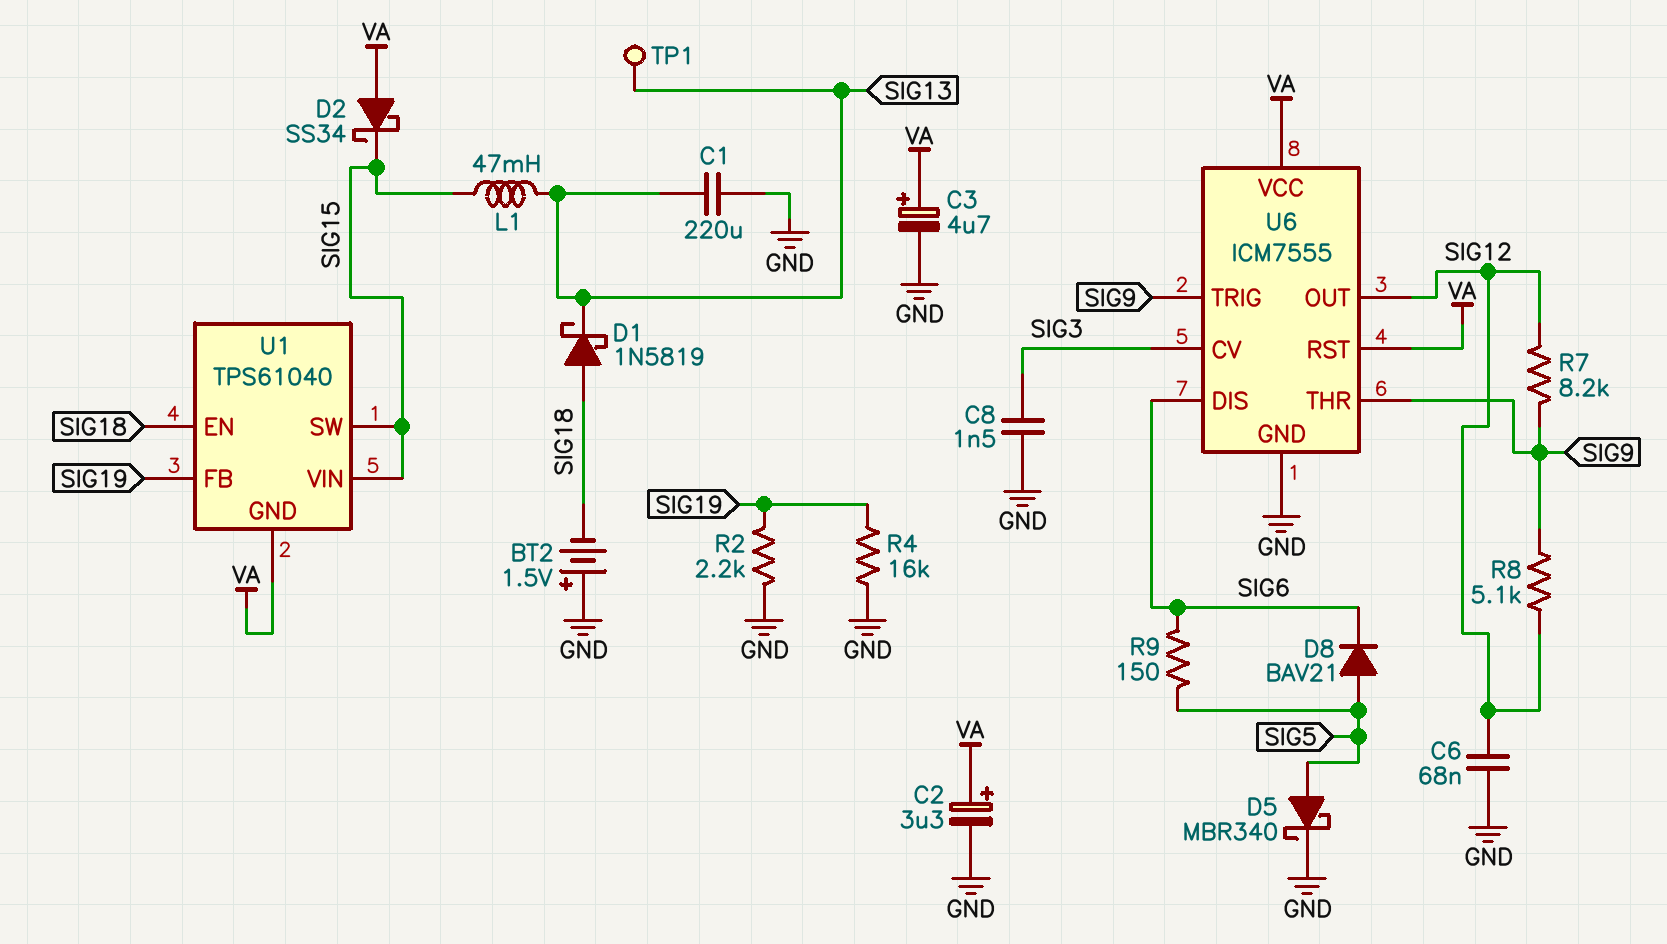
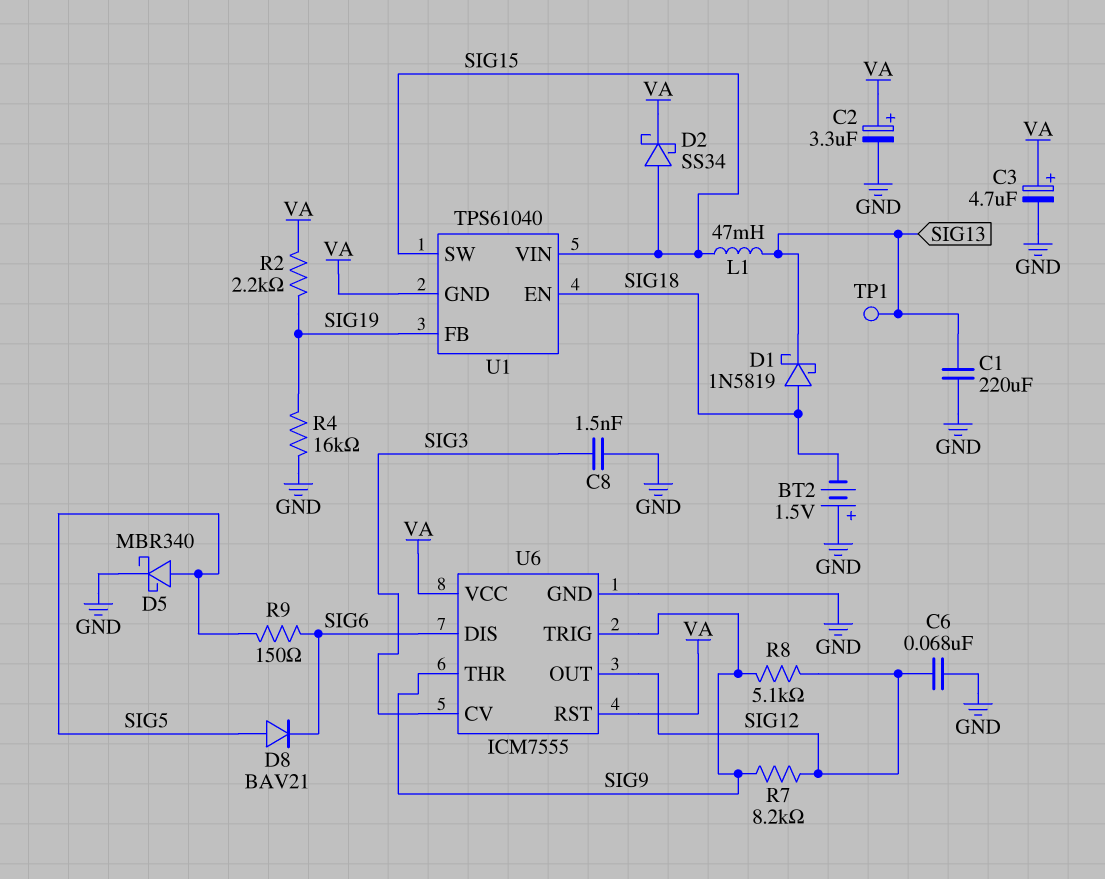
D2: schottky SS34 (A VA, K SIG15) -> schottky SS34 (A SIG15, K VA)
R2: 2.2k (GND, SIG19) -> 2.2k (SIG19, VA)

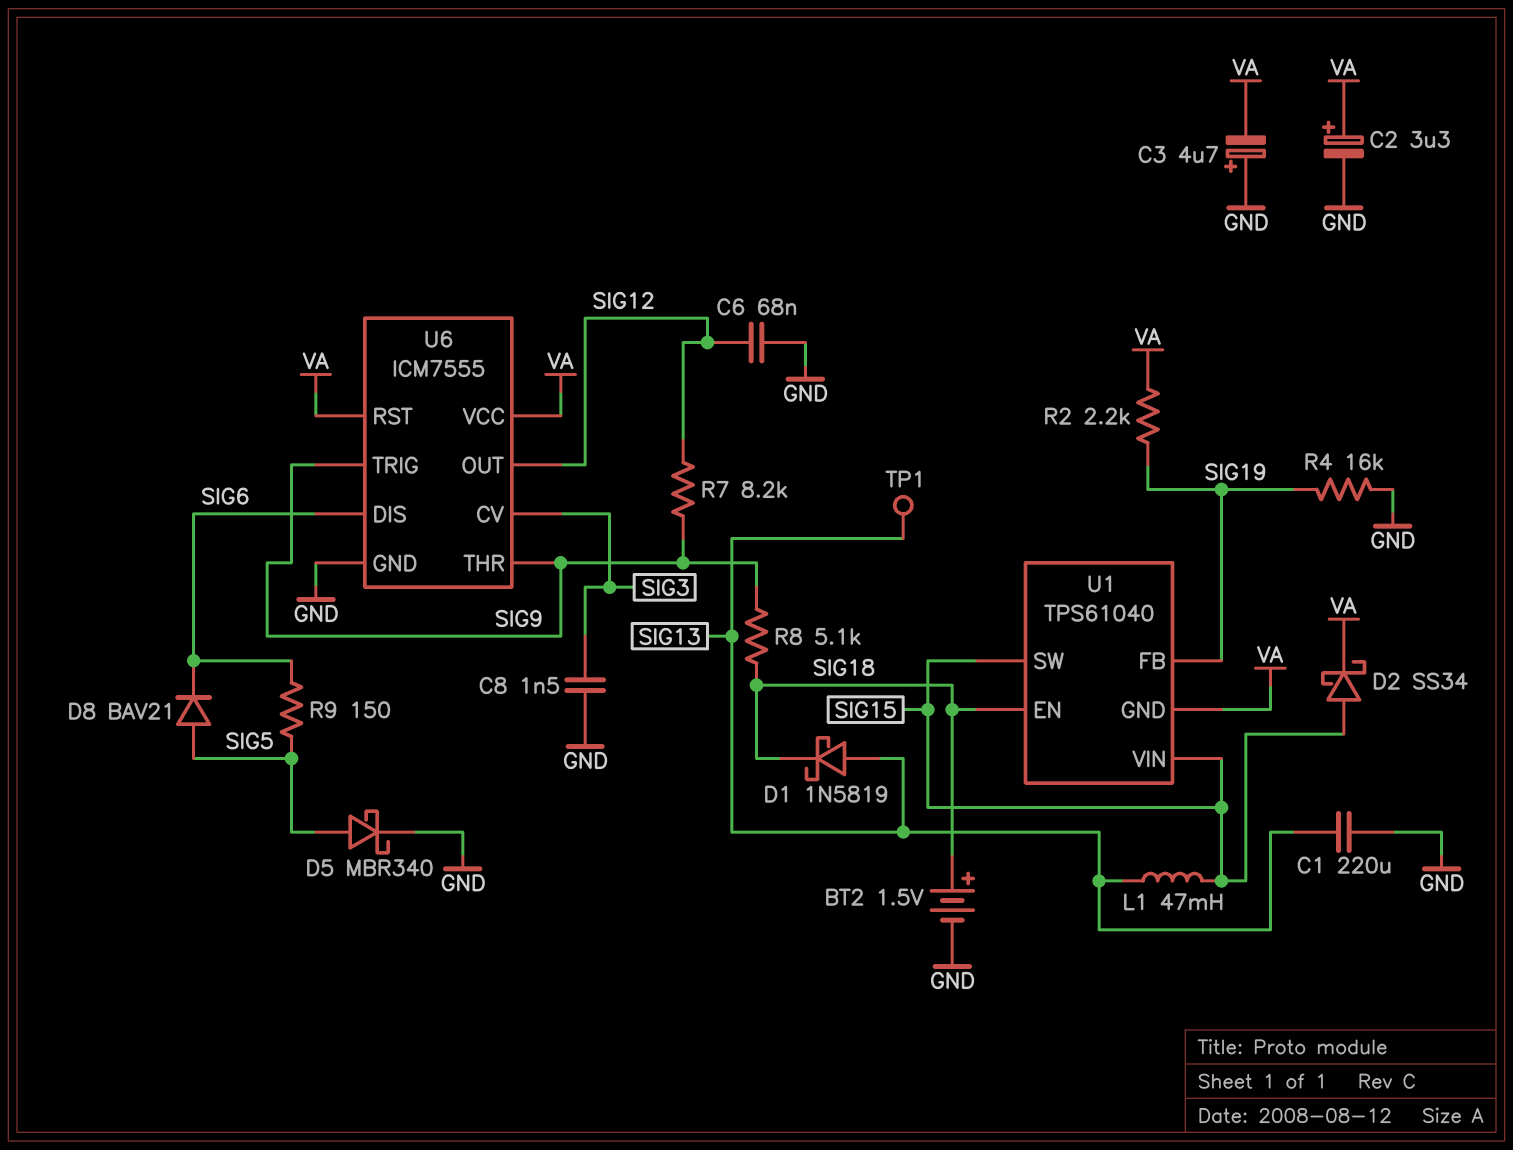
BT2: 1.5V (plus GND, minus SIG18) -> 1.5V (plus SIG18, minus GND)
C3: 4.7uF (plus VA, minus GND) -> 4.7uF (plus GND, minus VA)
D1: schottky 1N5819 (A SIG18, K SIG13) -> schottky 1N5819 (A SIG13, K SIG18)
R8: 5.1k (SIG9, SIG12) -> 5.1k (SIG9, SIG18)

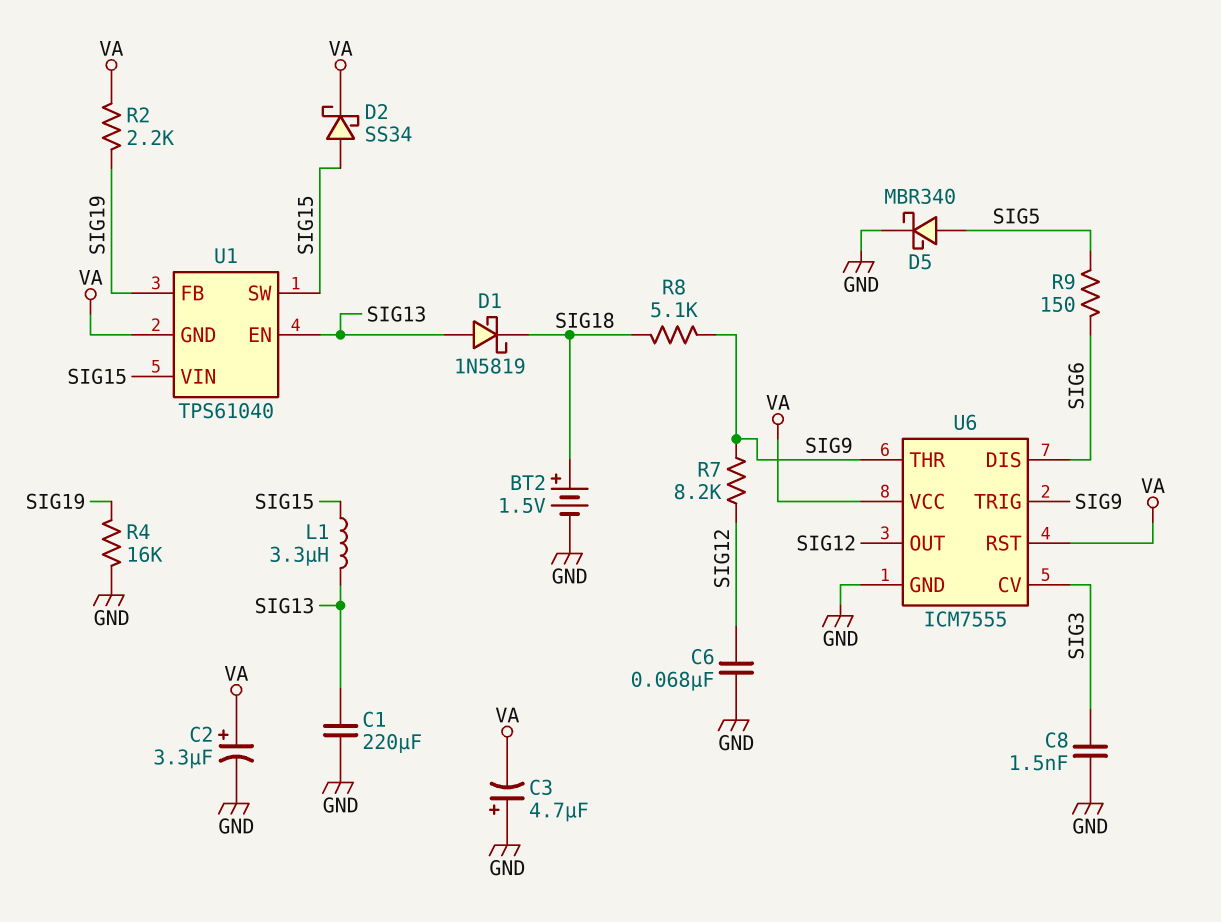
D8: diode BAV21 (A SIG5, K SIG6) -> none
L1: 47mH (SIG13, SIG15) -> 3.3uH (SIG13, SIG15)
TP1: test point (SIG13) -> none
U1 pin EN: SIG18 -> SIG13

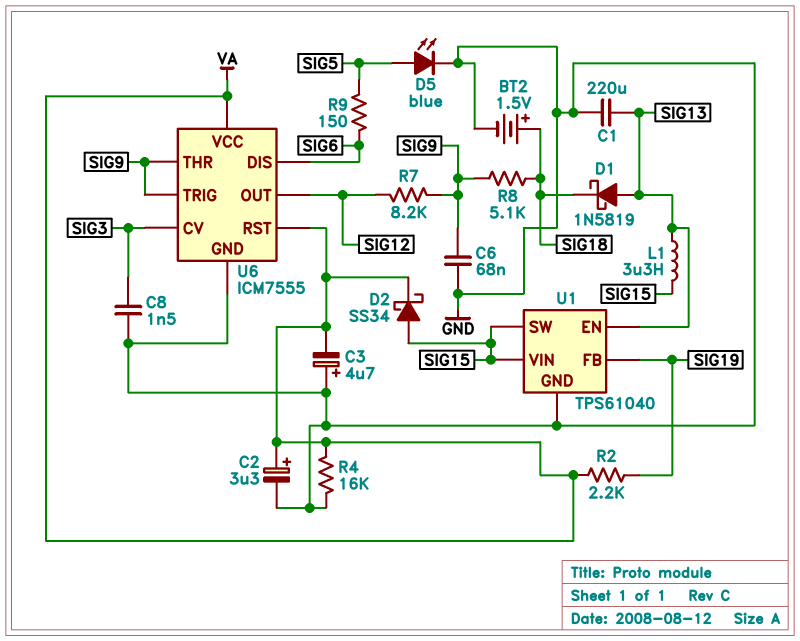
C6: 68nF (GND, SIG12) -> 68nF (GND, SIG9)
D5: schottky MBR340 (A SIG5, K GND) -> LED blue (A SIG5, K GND)
R4: 16k (GND, SIG19) -> 16k (GND, VA)
U1 pin GND: VA -> GND

